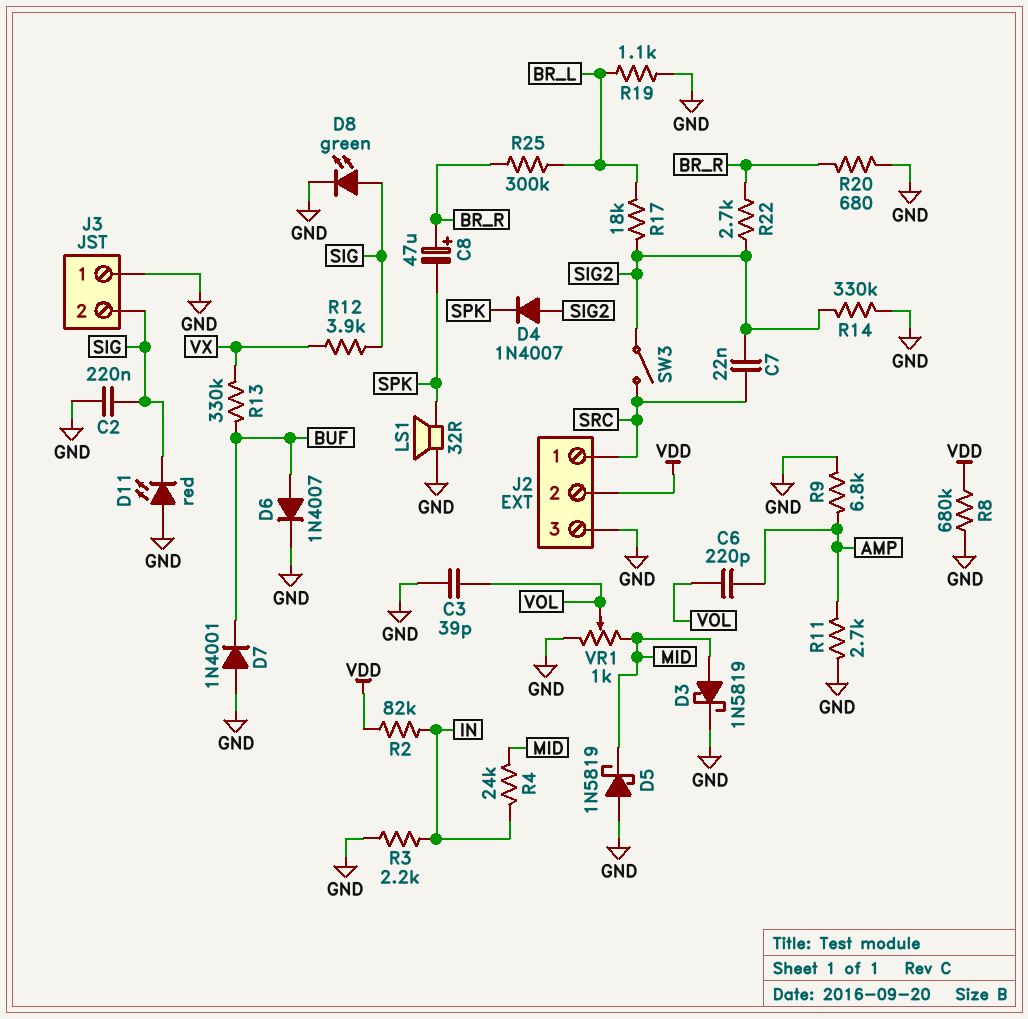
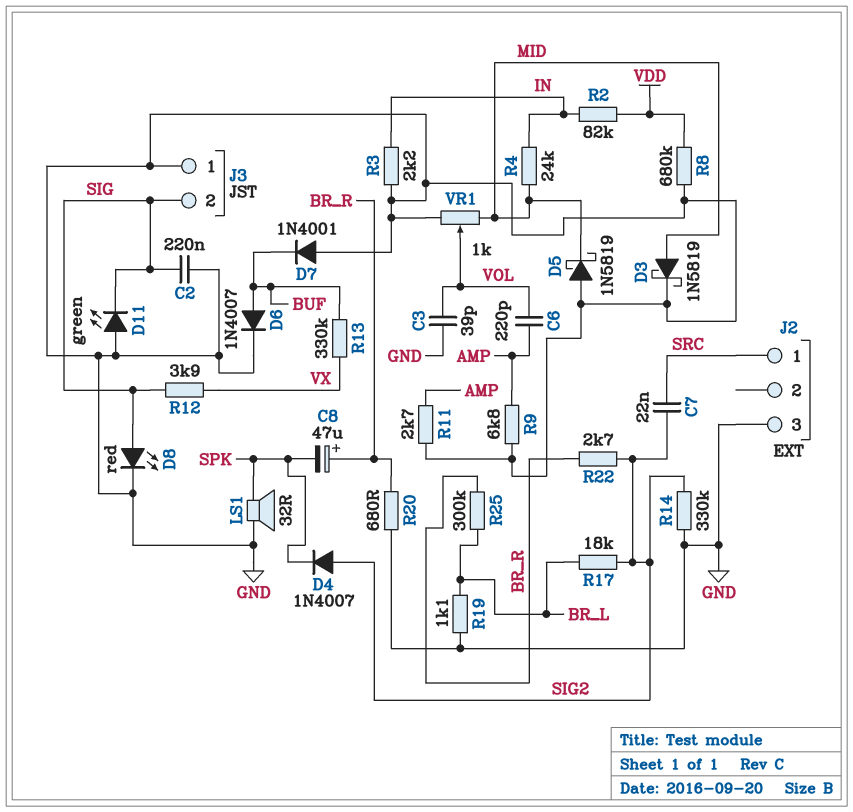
D8: LED green (A SIG, K GND) -> LED red (A SIG, K GND)
D11: LED red (A GND, K SIG) -> LED green (A GND, K SIG)
J2 pin 2: VDD -> none
SW3: switch (SIG2, SRC) -> none

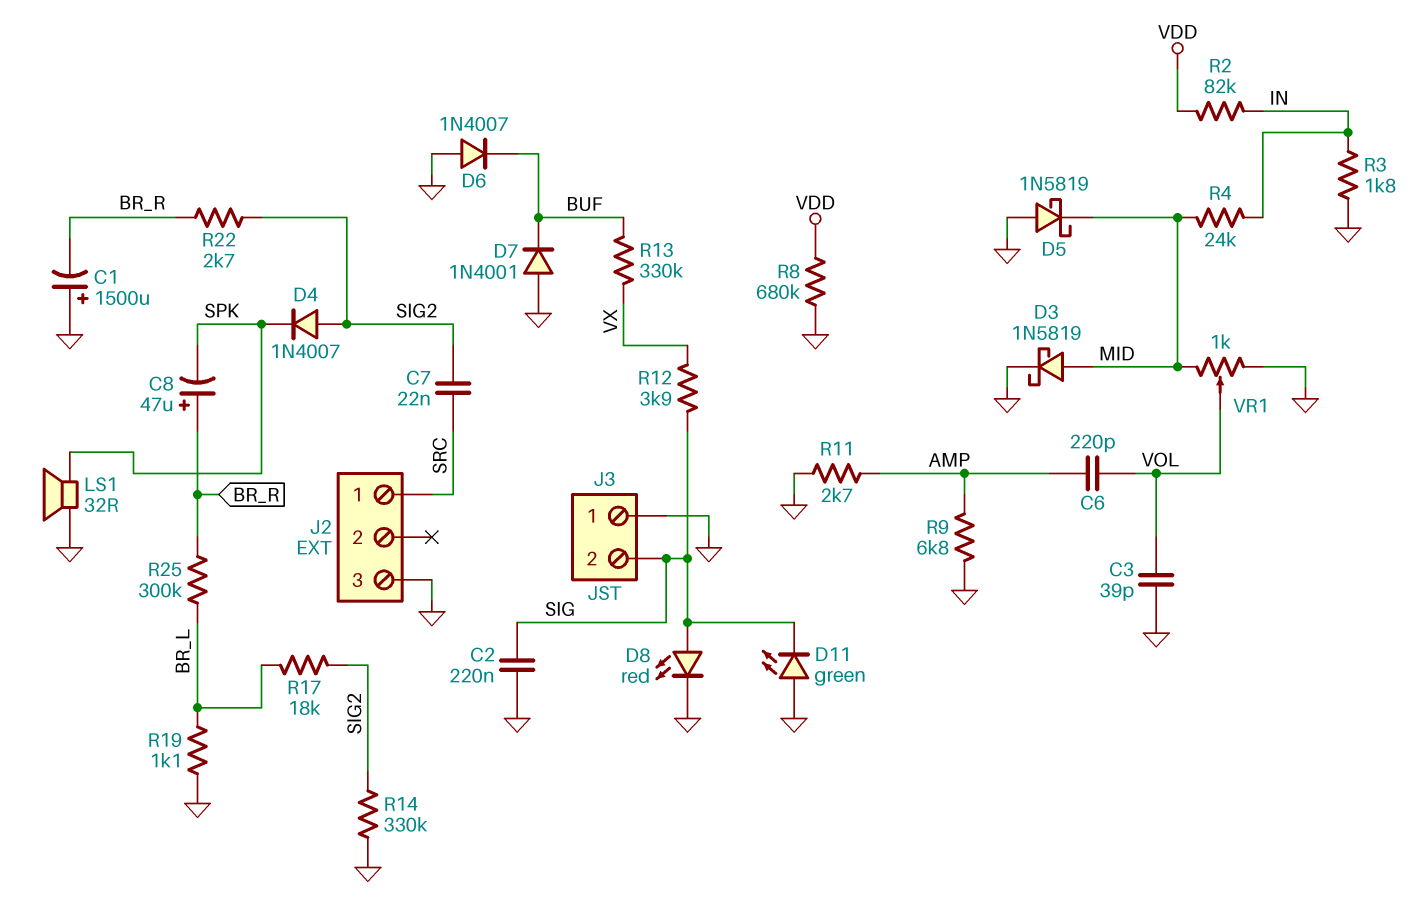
C1: none -> 1500uF (plus GND, minus BR_R)
D6: diode 1N4007 (A BUF, K GND) -> diode 1N4007 (A GND, K BUF)
R3: 2.2k (GND, IN) -> 1.8k (GND, IN)
R20: 680 (BR_R, GND) -> none

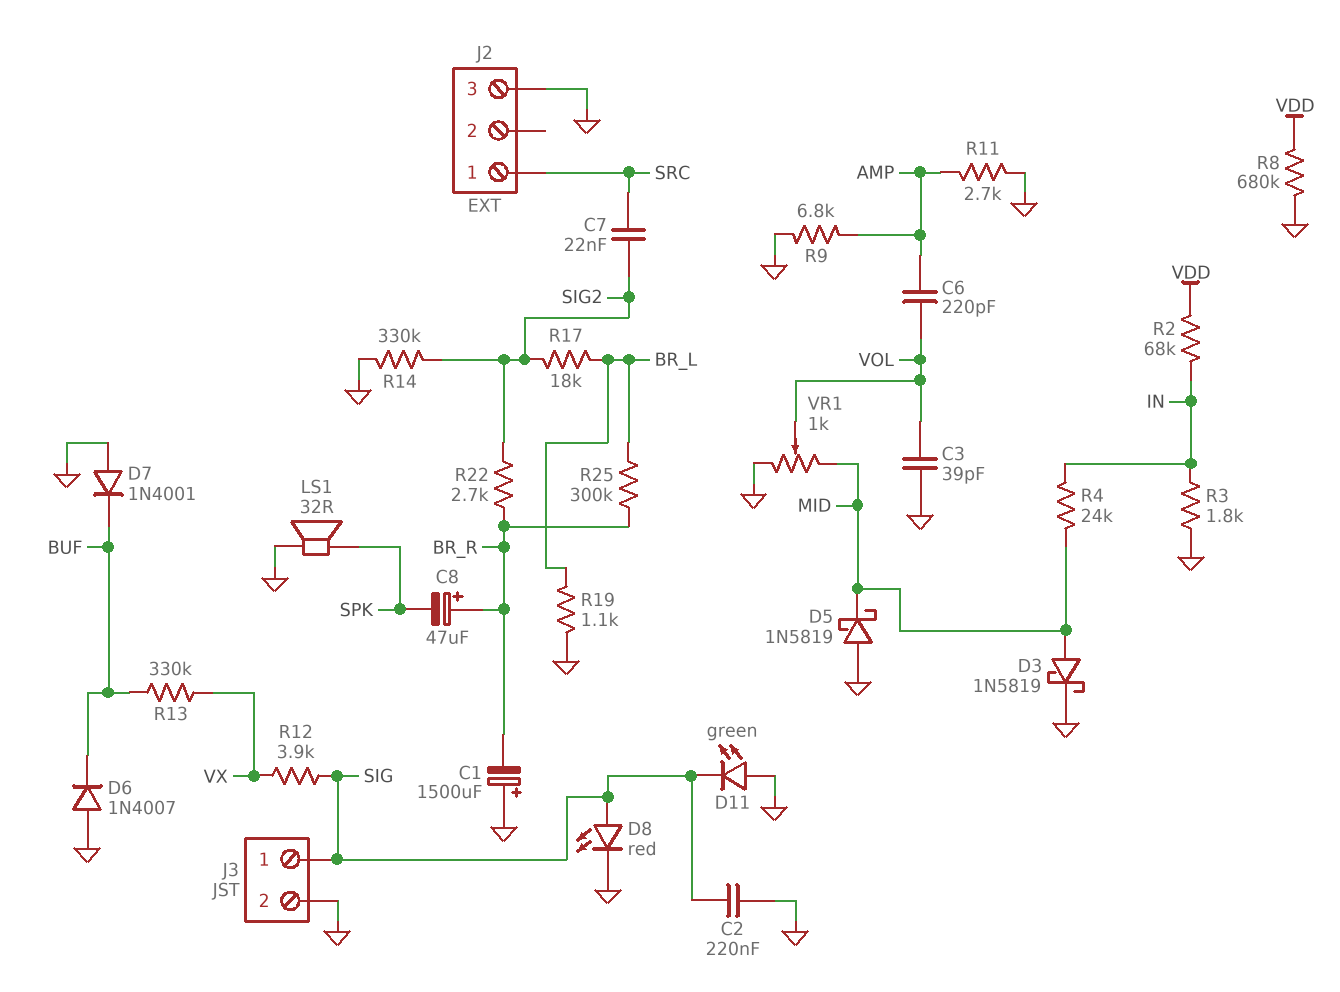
D4: diode 1N4007 (A SIG2, K SPK) -> none
J3 pin 1: GND -> SIG
J3 pin 2: SIG -> GND
R2: 82k (IN, VDD) -> 68k (IN, VDD)

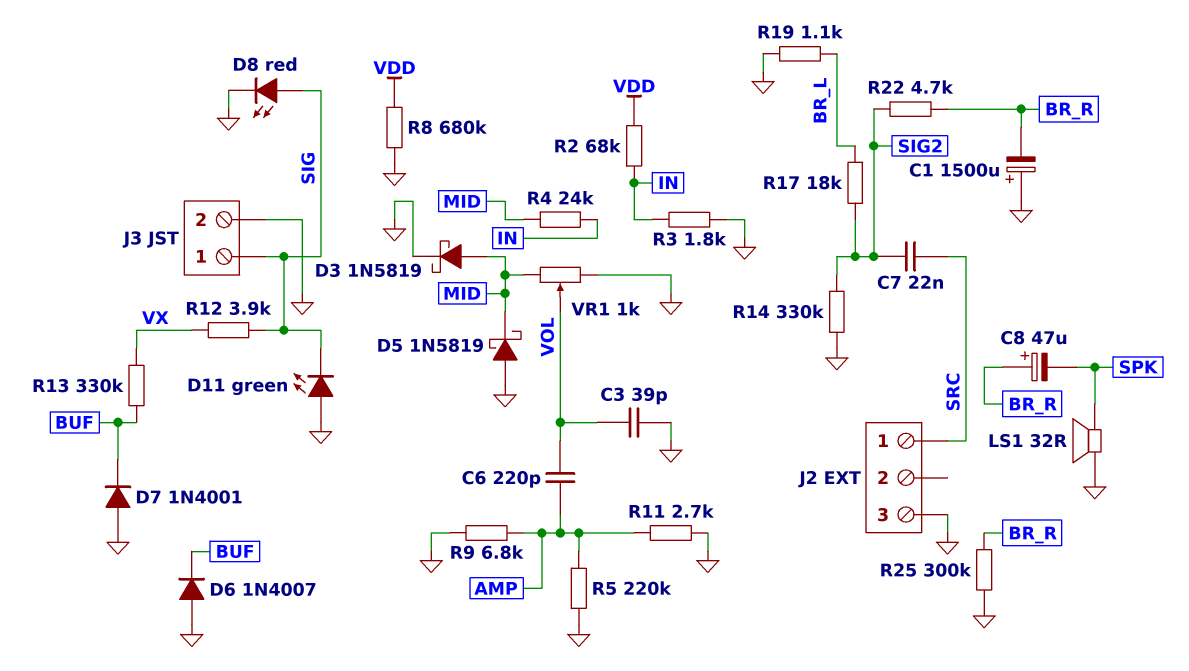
C2: 220nF (GND, SIG) -> none
R5: none -> 220k (AMP, GND)
R22: 2.7k (BR_R, SIG2) -> 4.7k (BR_R, SIG2)
R25: 300k (BR_L, BR_R) -> 300k (BR_R, GND)

